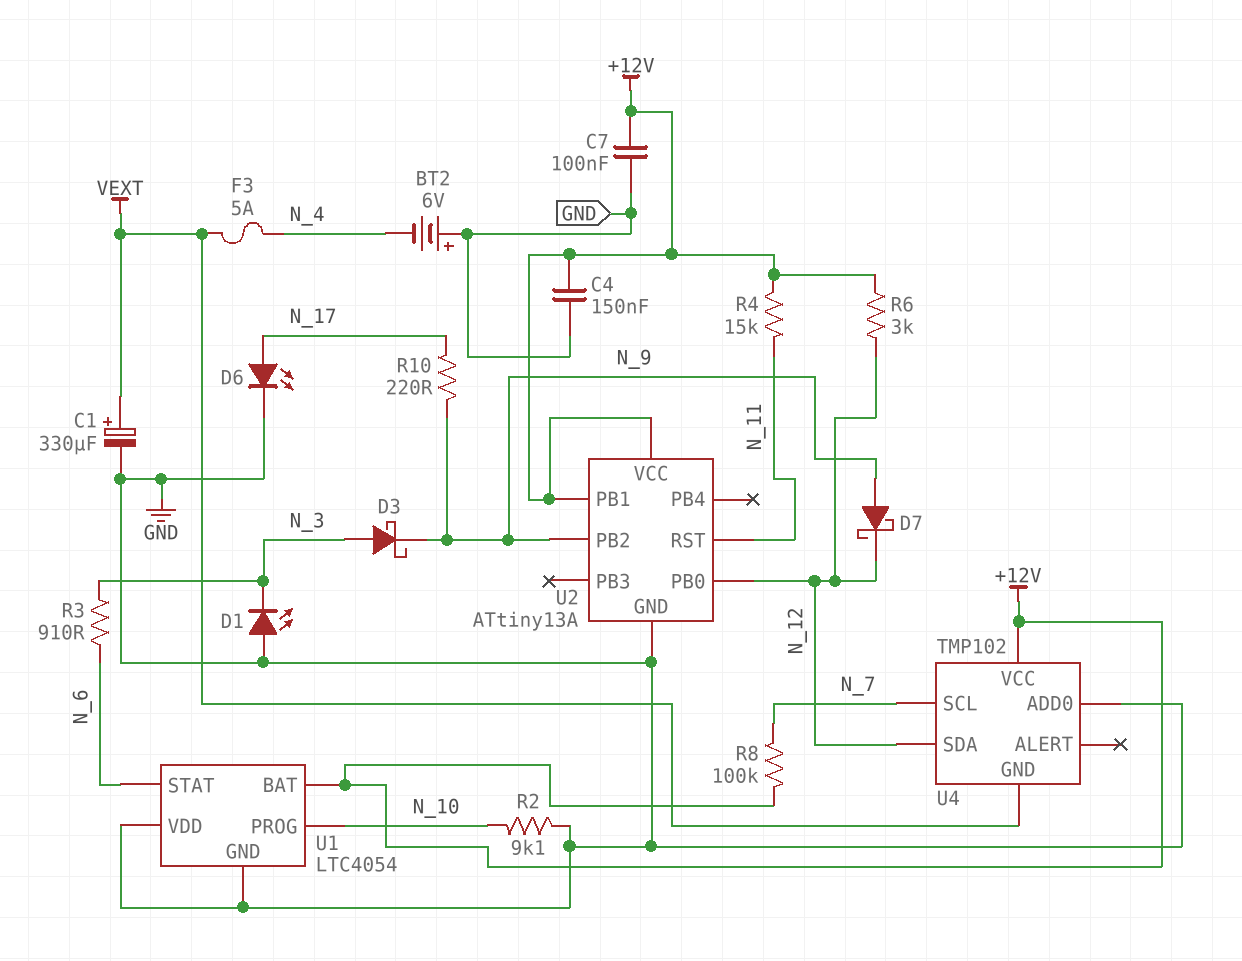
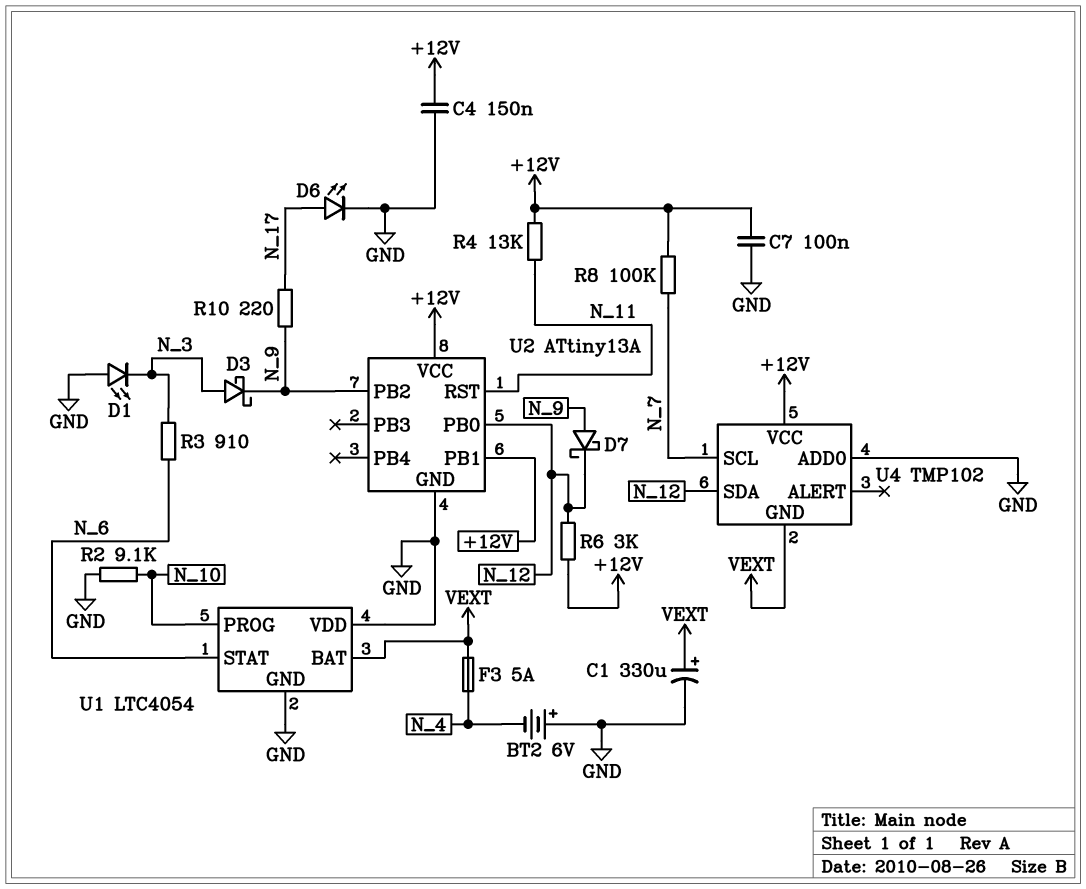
R4: 15k (+12V, N_11) -> 13k (+12V, N_11)
U1 pin BAT: +12V -> VEXT

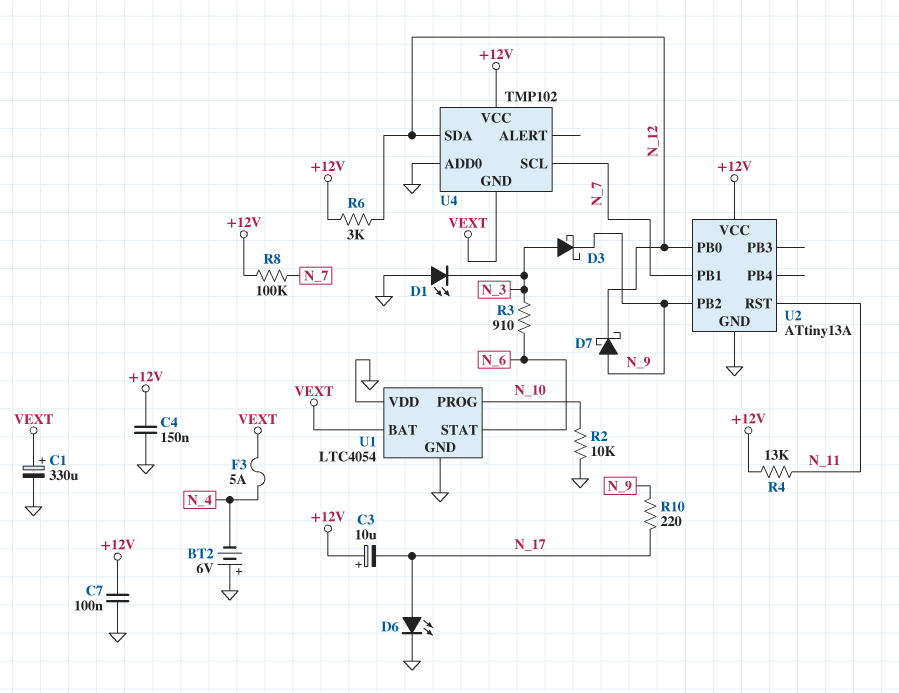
C3: none -> 10uF (plus +12V, minus N_17)
R2: 9.1k (GND, N_10) -> 10k (GND, N_10)
U2 pin PB1: +12V -> N_7

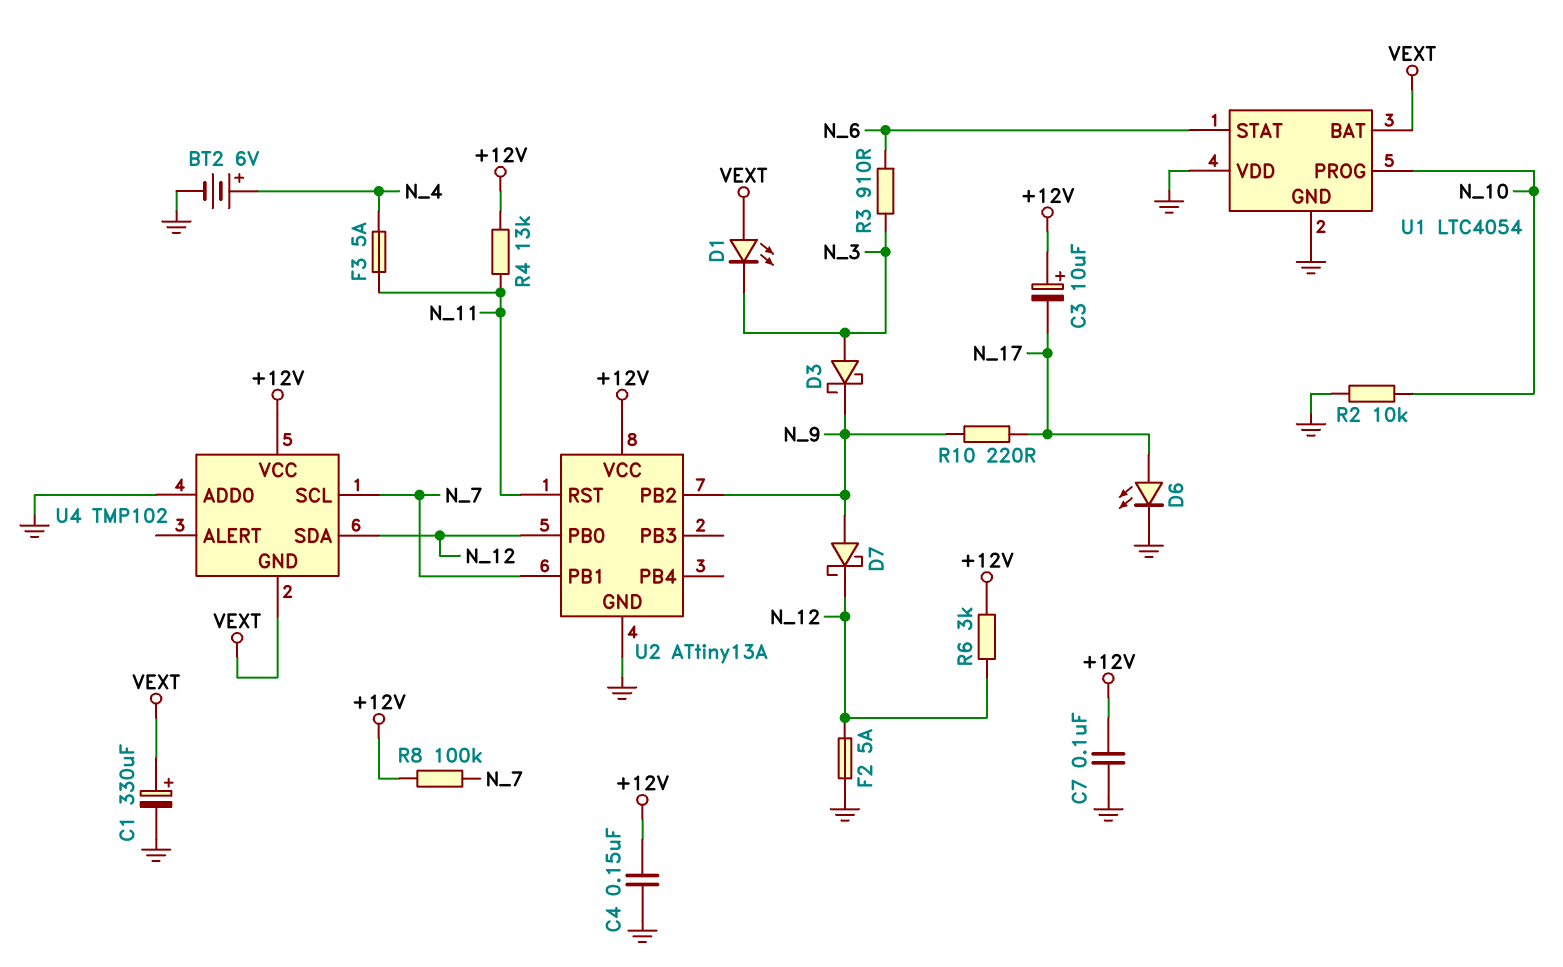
BT2: 6V (plus GND, minus N_4) -> 6V (plus N_4, minus GND)
D1: LED (A GND, K N_3) -> LED (A VEXT, K N_3)
F2: none -> 5A (GND, N_12)
F3: 5A (N_4, VEXT) -> 5A (N_4, N_11)

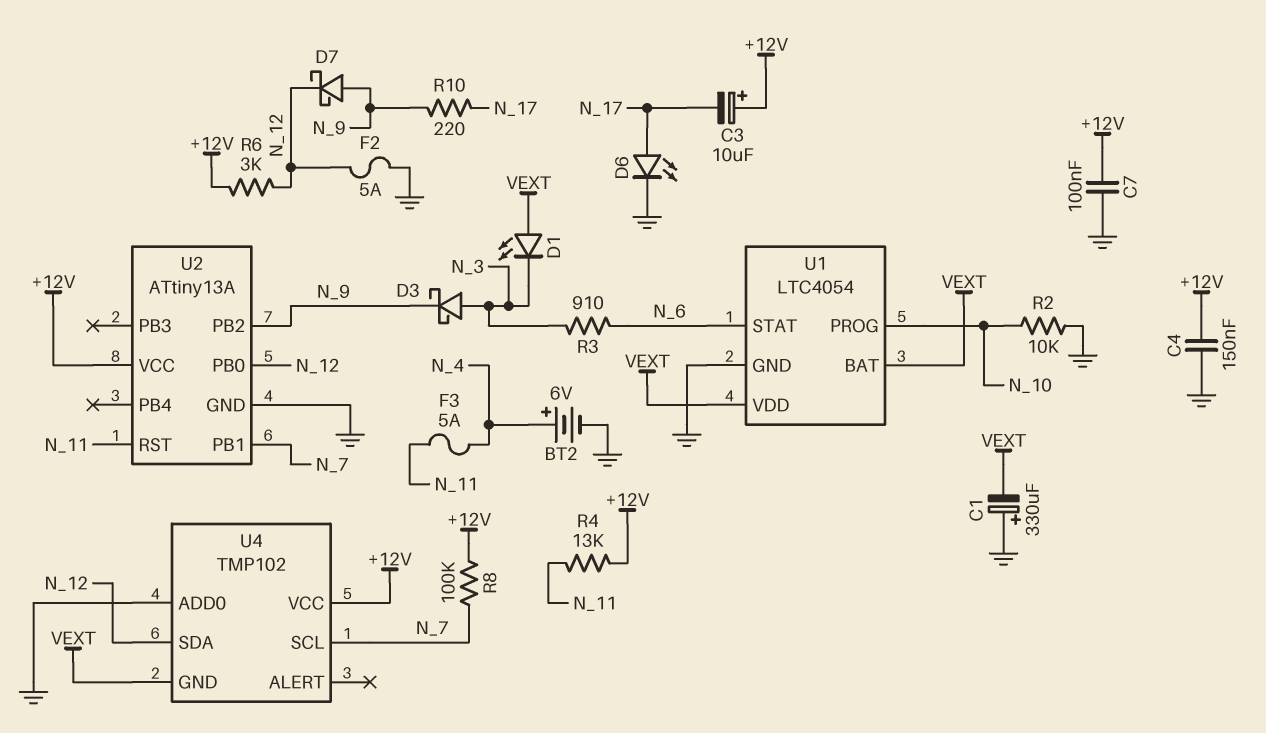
C1: 330uF (plus VEXT, minus GND) -> 330uF (plus GND, minus VEXT)
U1 pin VDD: GND -> VEXT

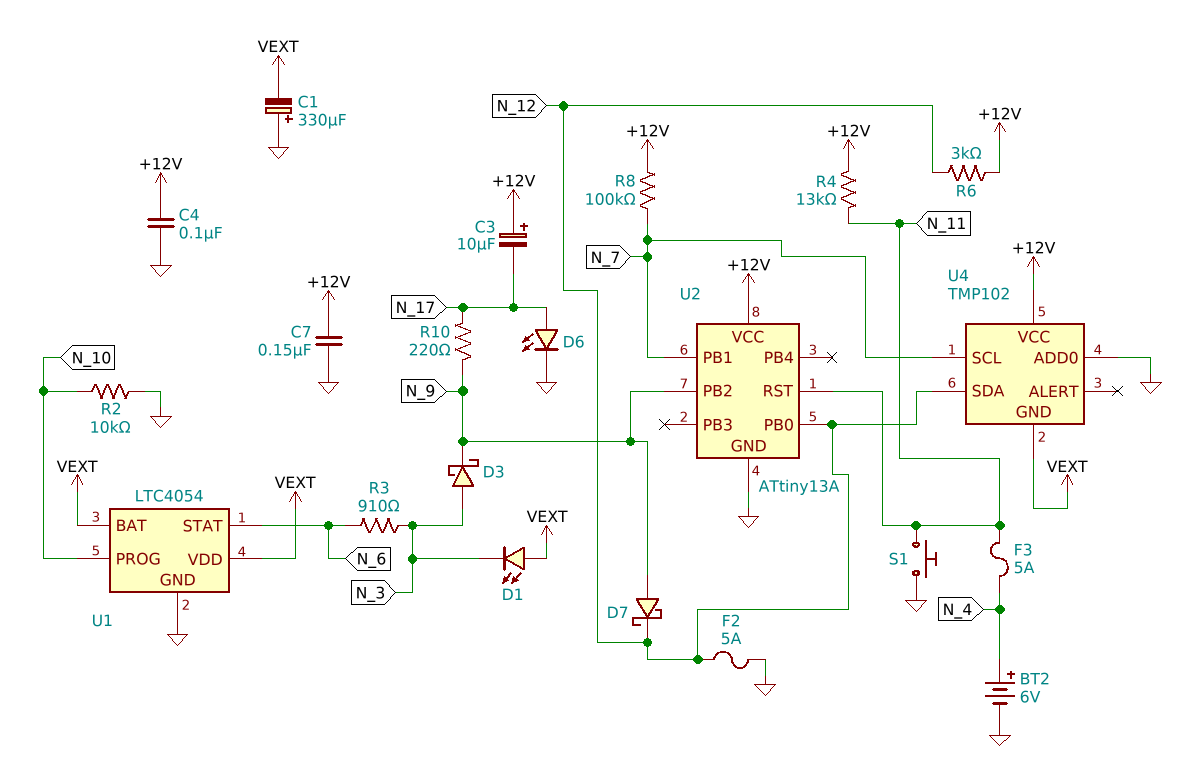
C4: 150nF (+12V, GND) -> 100nF (+12V, GND)
C7: 100nF (+12V, GND) -> 150nF (+12V, GND)
S1: none -> button (GND, N_11)

